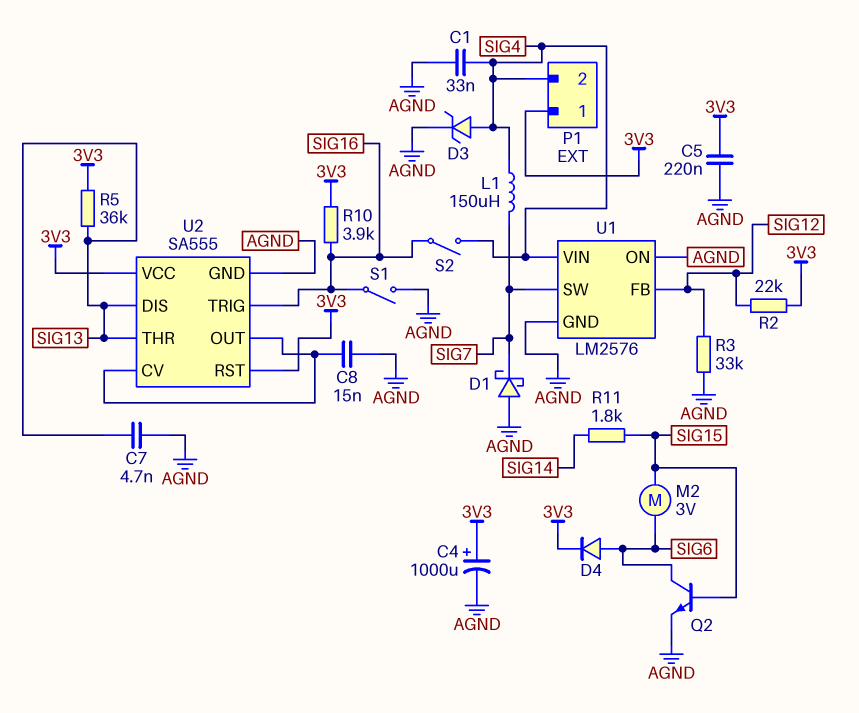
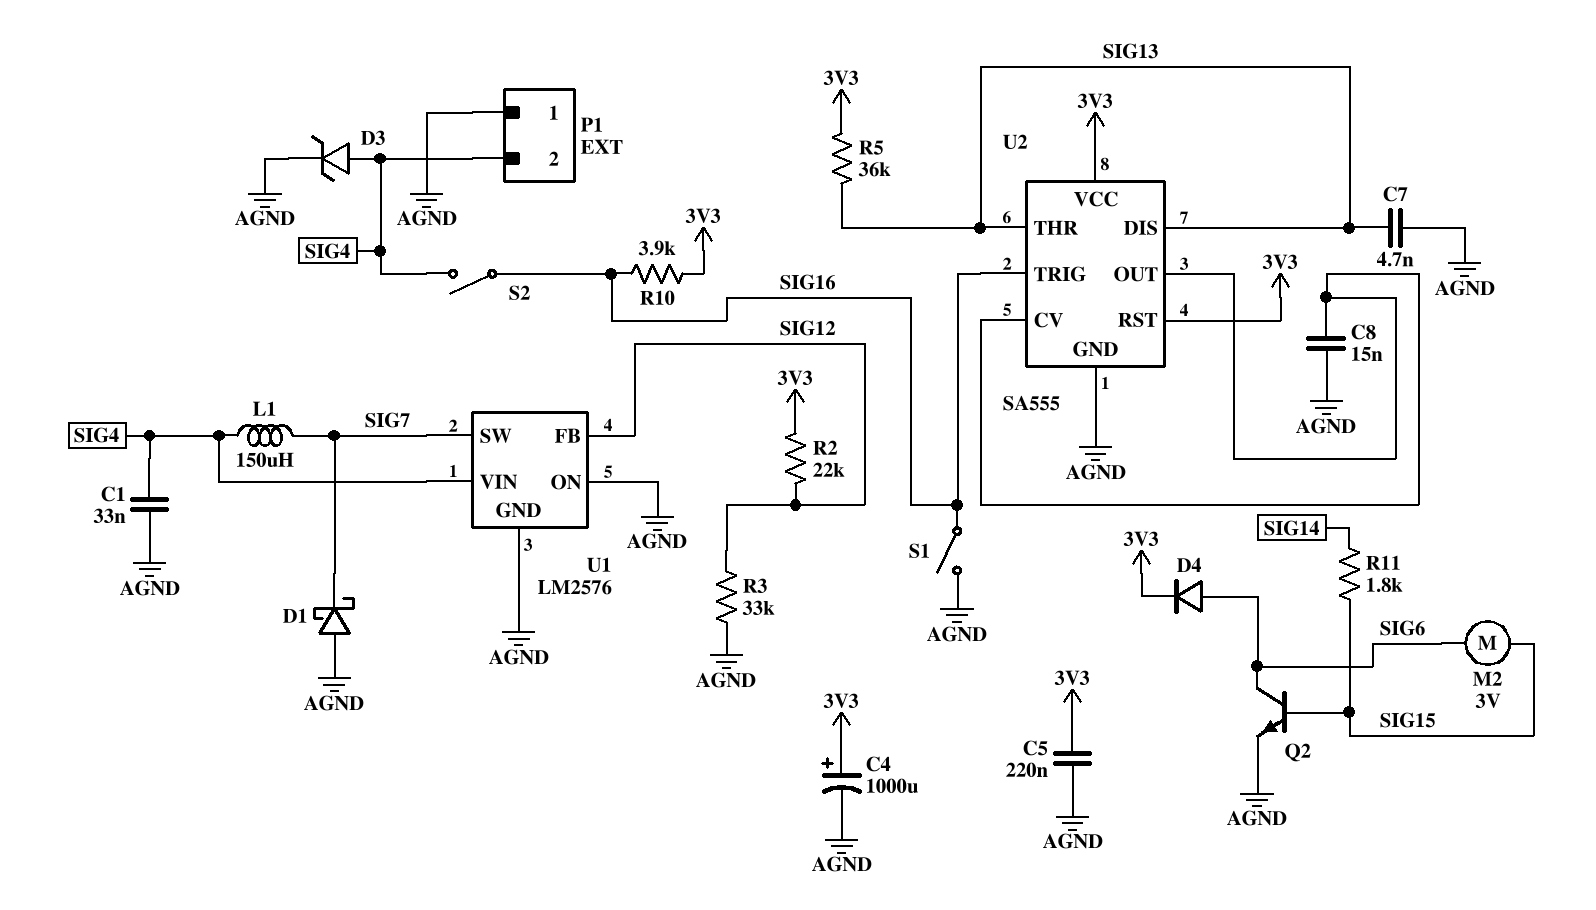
P1 pin 1: 3V3 -> AGND

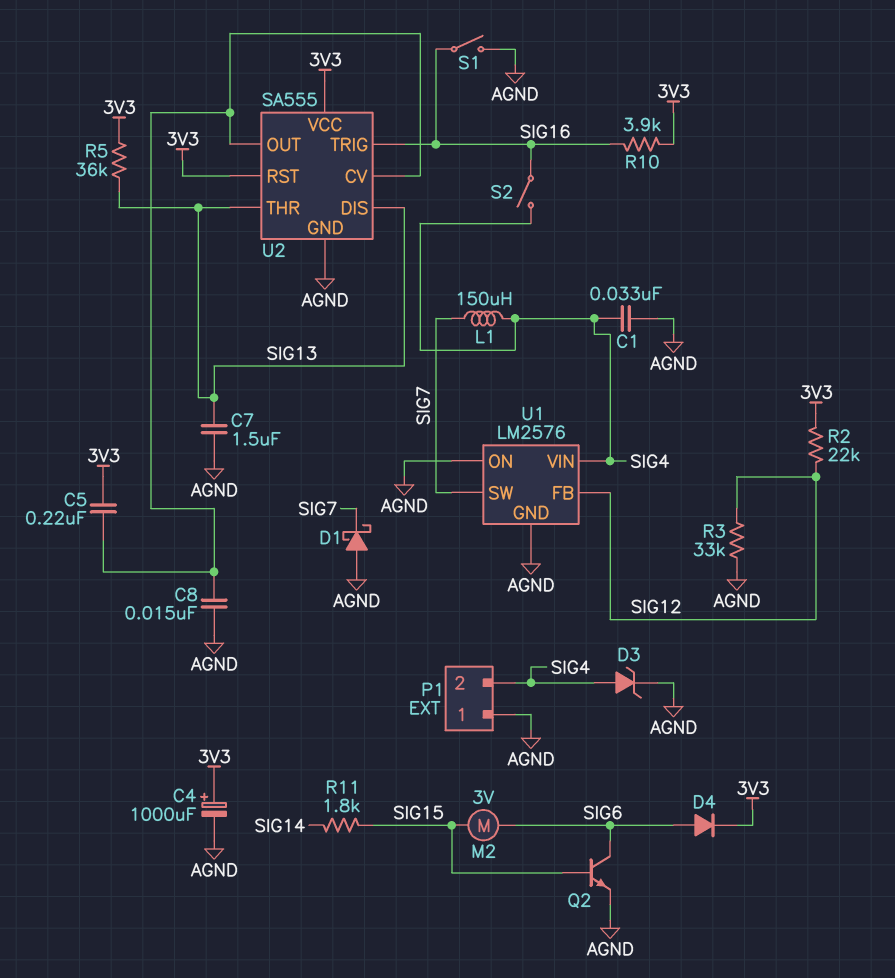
C5: 220nF (3V3, AGND) -> 220nF (3V3, U2/CV)
C7: 4.7nF (AGND, SIG13) -> 1.5uF (AGND, SIG13)

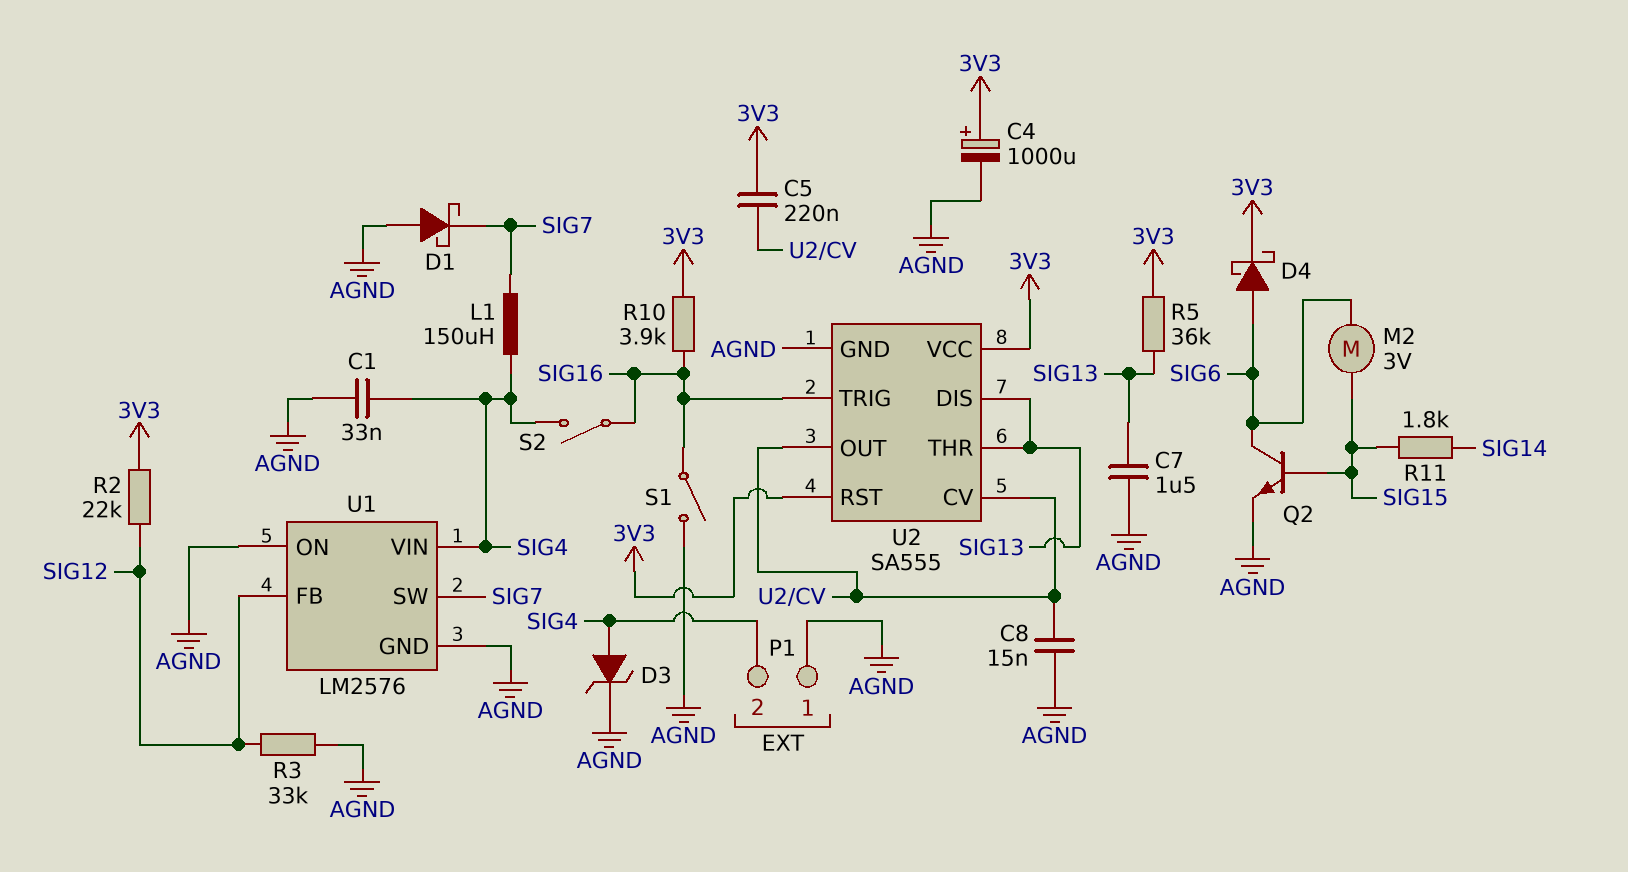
D4: diode (A SIG6, K 3V3) -> schottky (A SIG6, K 3V3)

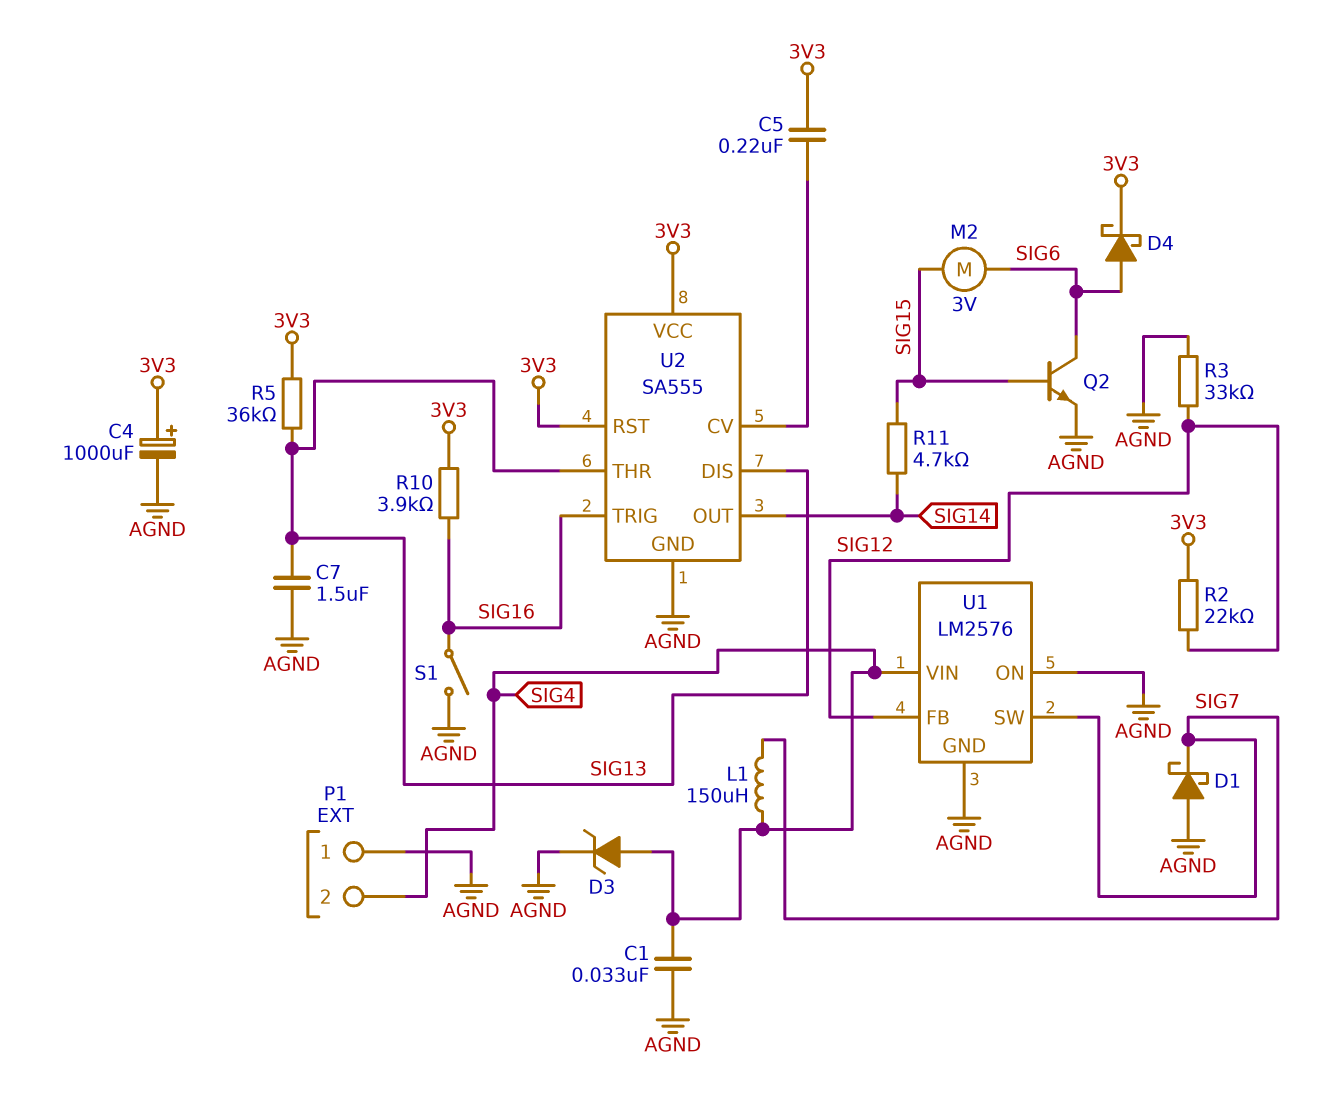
C8: 15nF (AGND, U2/CV) -> none
R11: 1.8k (SIG14, SIG15) -> 4.7k (SIG14, SIG15)
S2: switch (SIG4, SIG16) -> none
U2 pin OUT: U2/CV -> SIG14

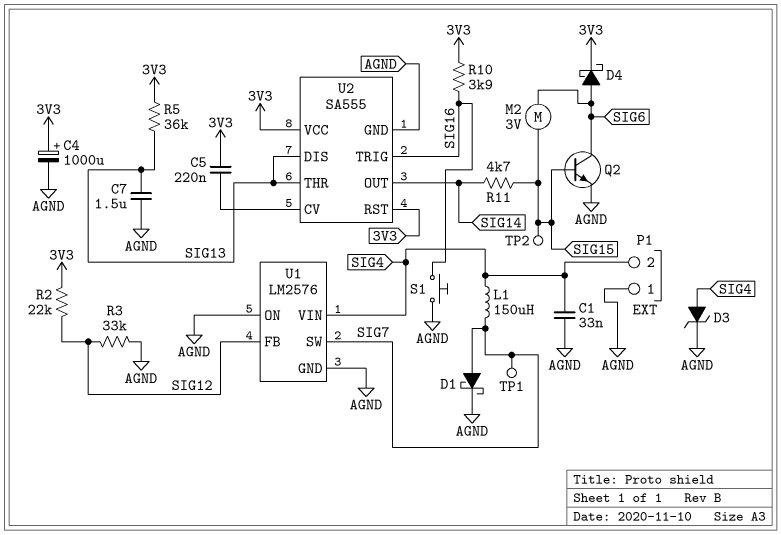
D1: schottky (A AGND, K SIG7) -> schottky (A SIG7, K AGND)
S1: switch (AGND, SIG16) -> button (AGND, SIG16)
TP1: none -> test point (SIG7)
TP2: none -> test point (SIG15)

